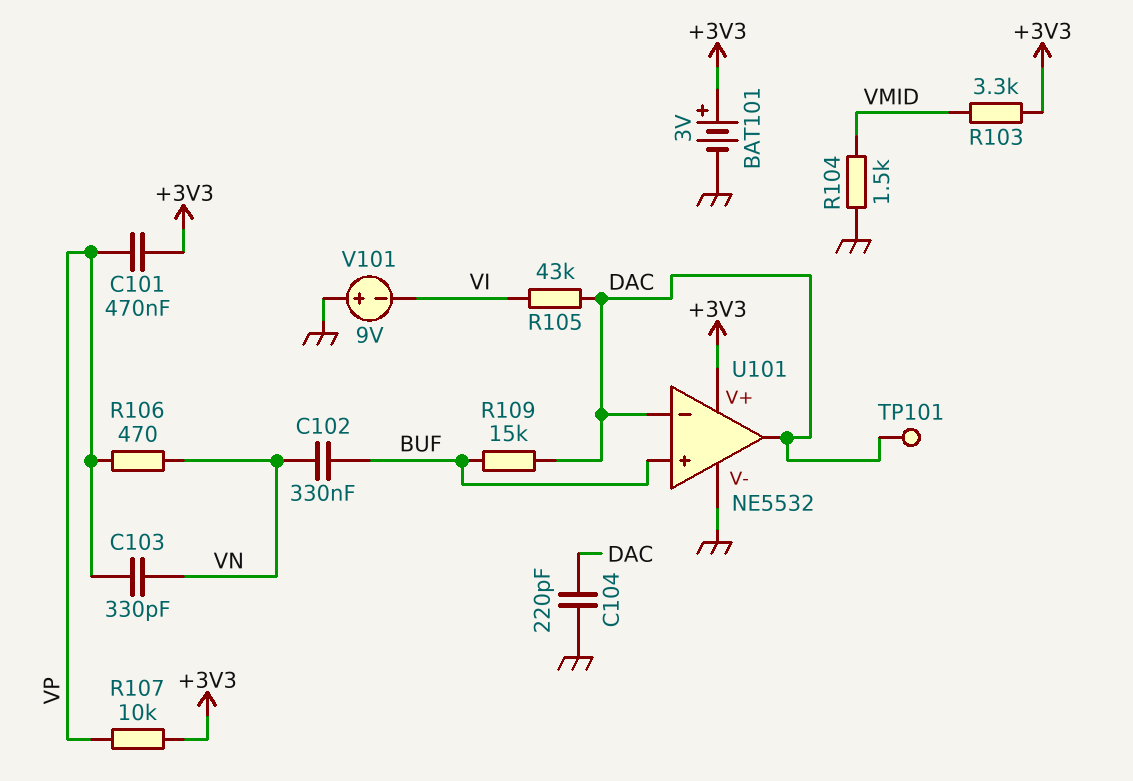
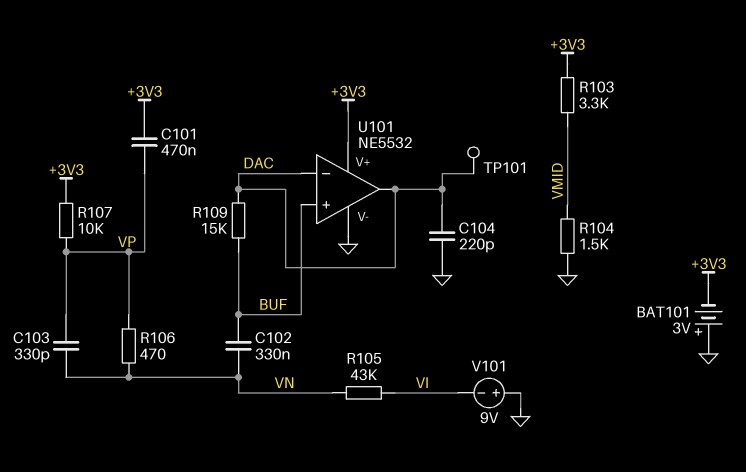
BAT101: 3V (plus +3V3, minus GND) -> 3V (plus GND, minus +3V3)
R105: 43k (DAC, VI) -> 43k (VI, VN)

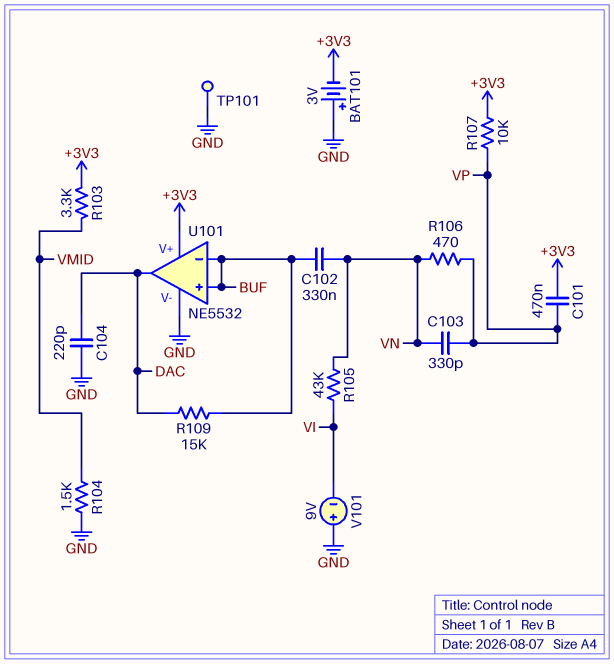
TP101: test point (DAC) -> test point (GND)
U101 pin in-: DAC -> BUF

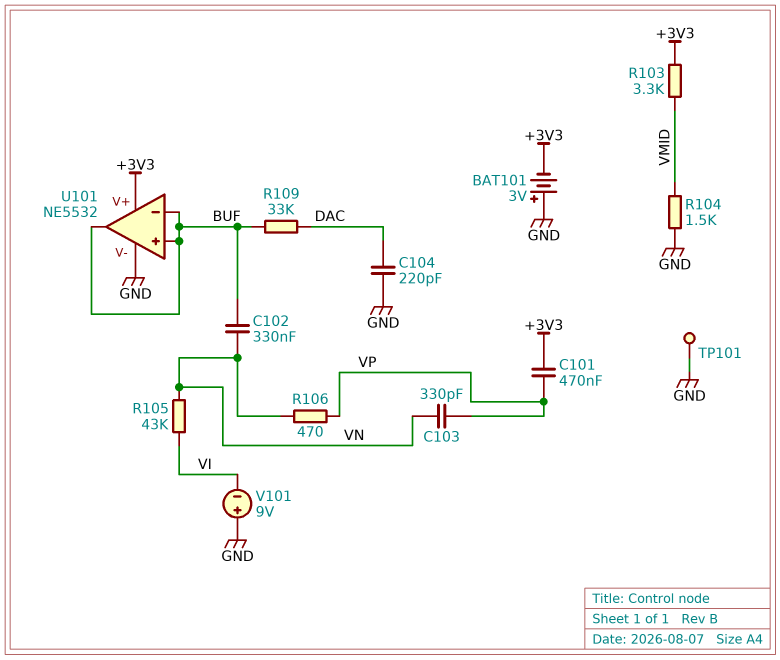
R107: 10k (+3V3, VP) -> none
R109: 15k (BUF, DAC) -> 33k (BUF, DAC)
U101 pin out: DAC -> BUF

